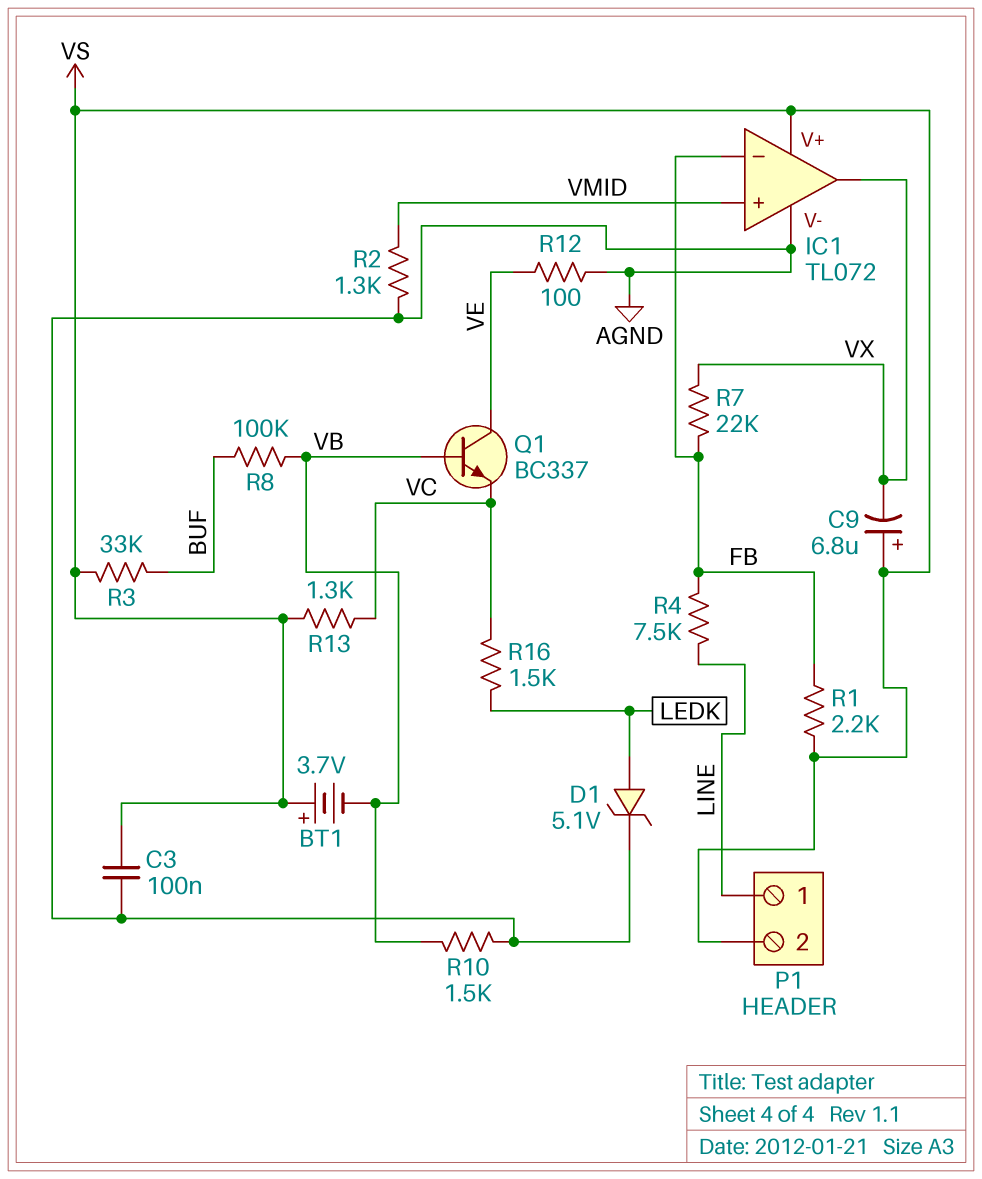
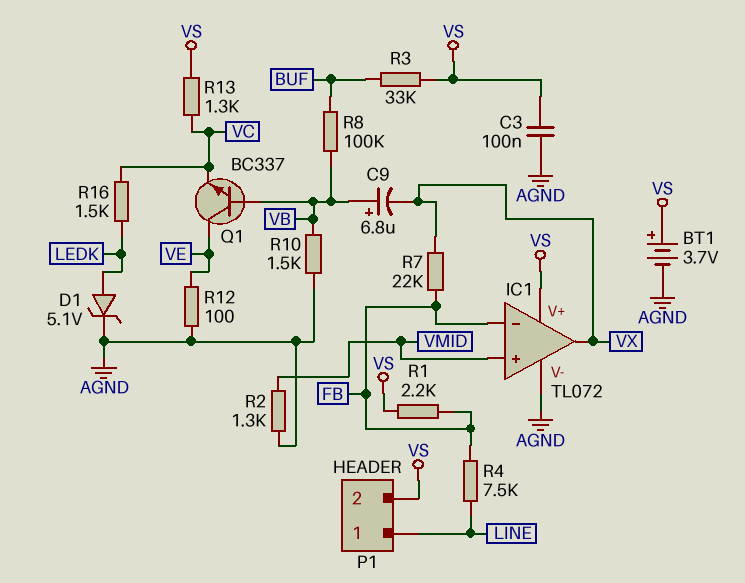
BT1: 3.7V (plus VS, minus VB) -> 3.7V (plus VS, minus AGND)
C9: 6.8uF (plus VS, minus VX) -> 6.8uF (plus VB, minus VX)

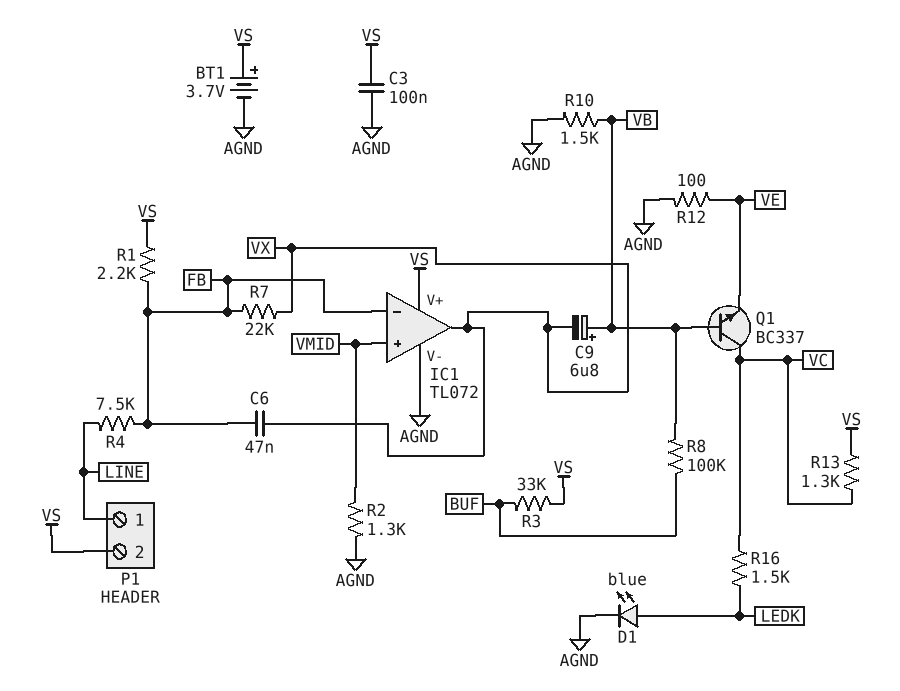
C6: none -> 47nF (FB, VX)
D1: zener 5.1V (A LEDK, K AGND) -> LED blue (A LEDK, K AGND)
Q1: NPN BC337 (B VB, C VE, E VC) -> NPN BC337 (B VB, C VC, E VE)

